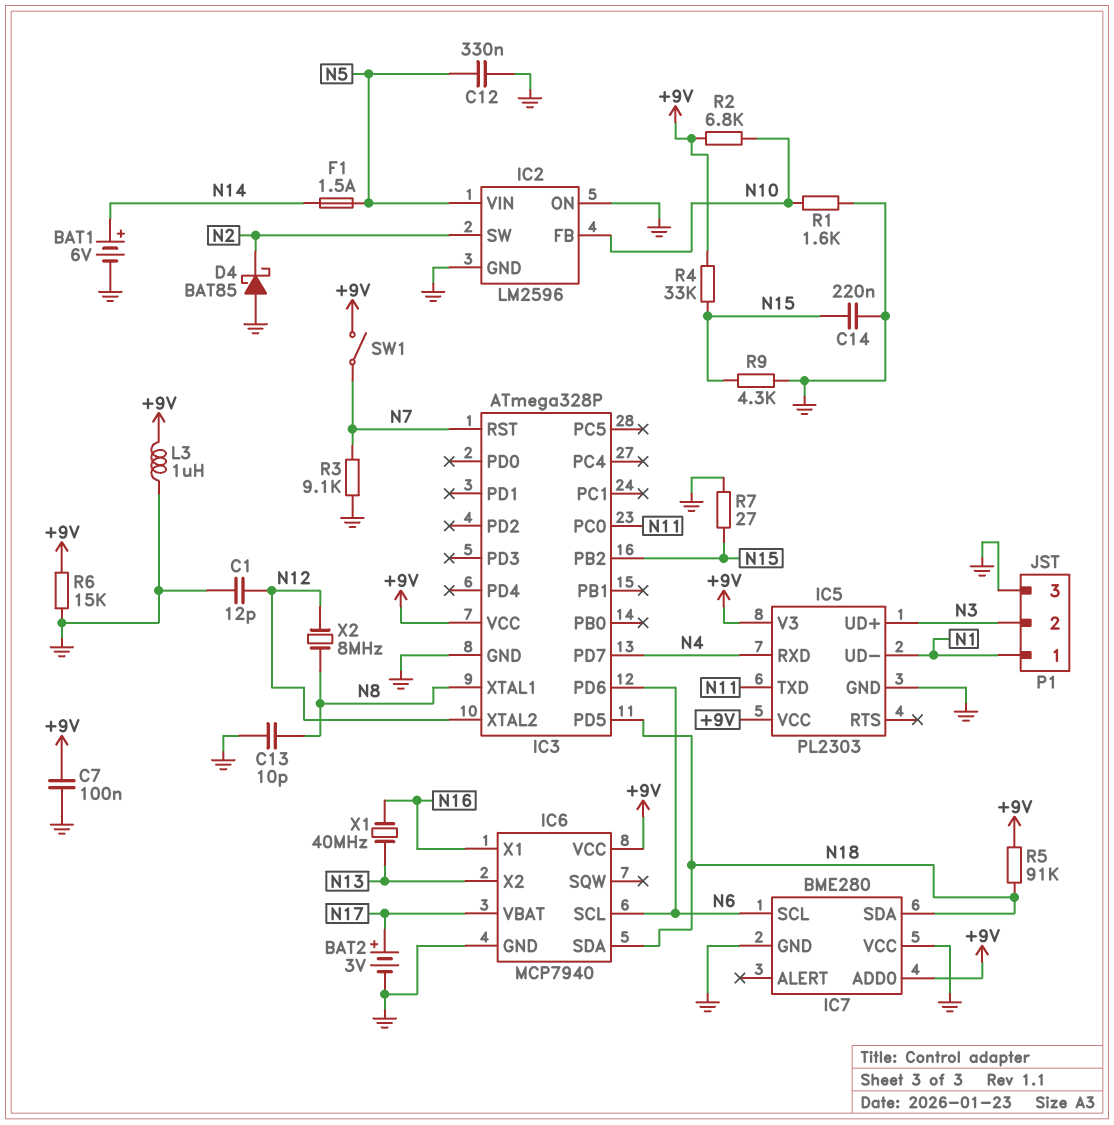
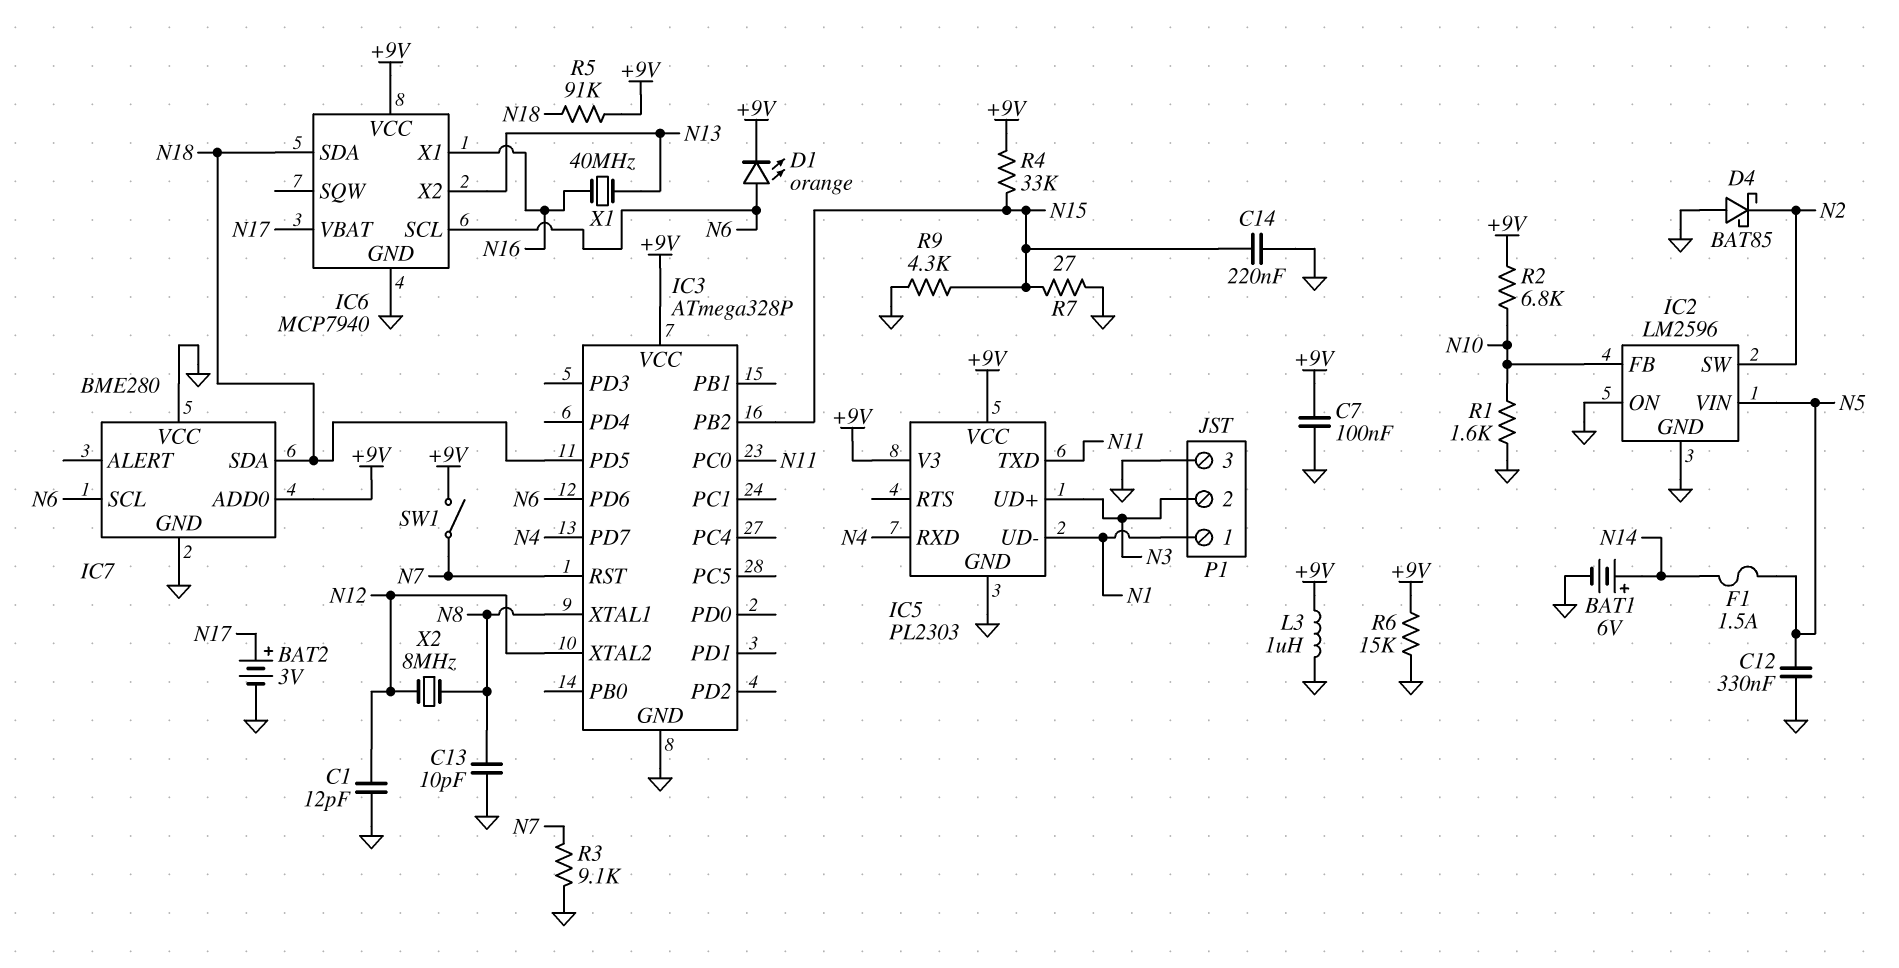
D1: none -> LED orange (A N6, K +9V)

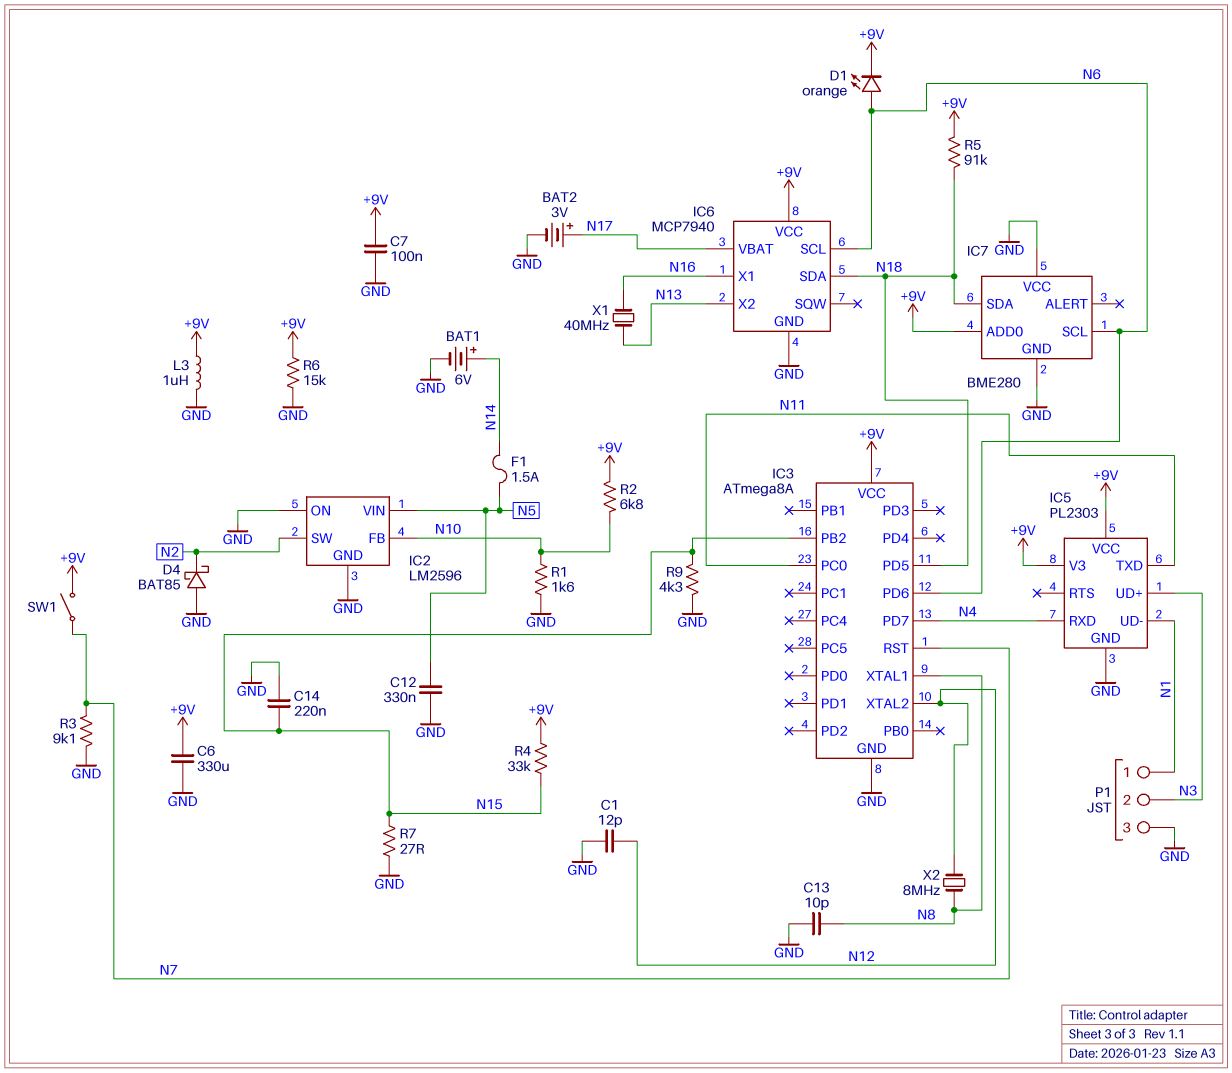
C6: none -> 330uF (+9V, GND)
IC3: ATmega328P -> ATmega8A

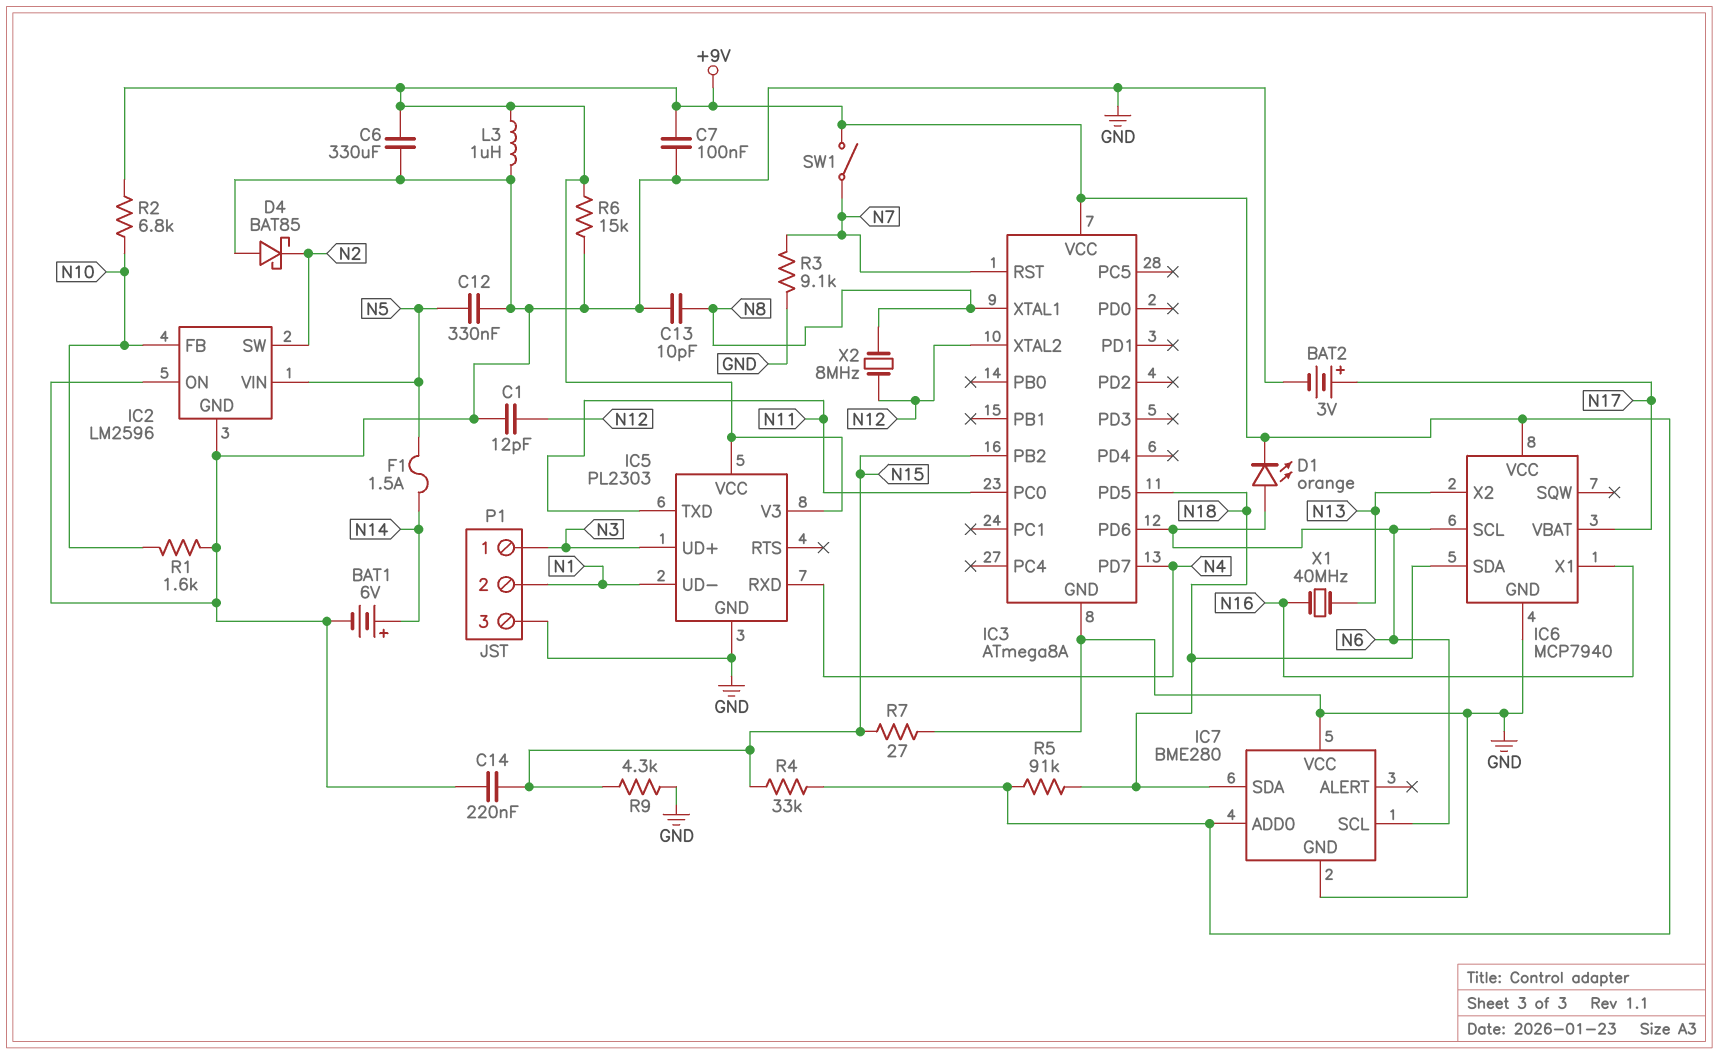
P1 pin 1: N1 -> N3
P1 pin 2: N3 -> N1

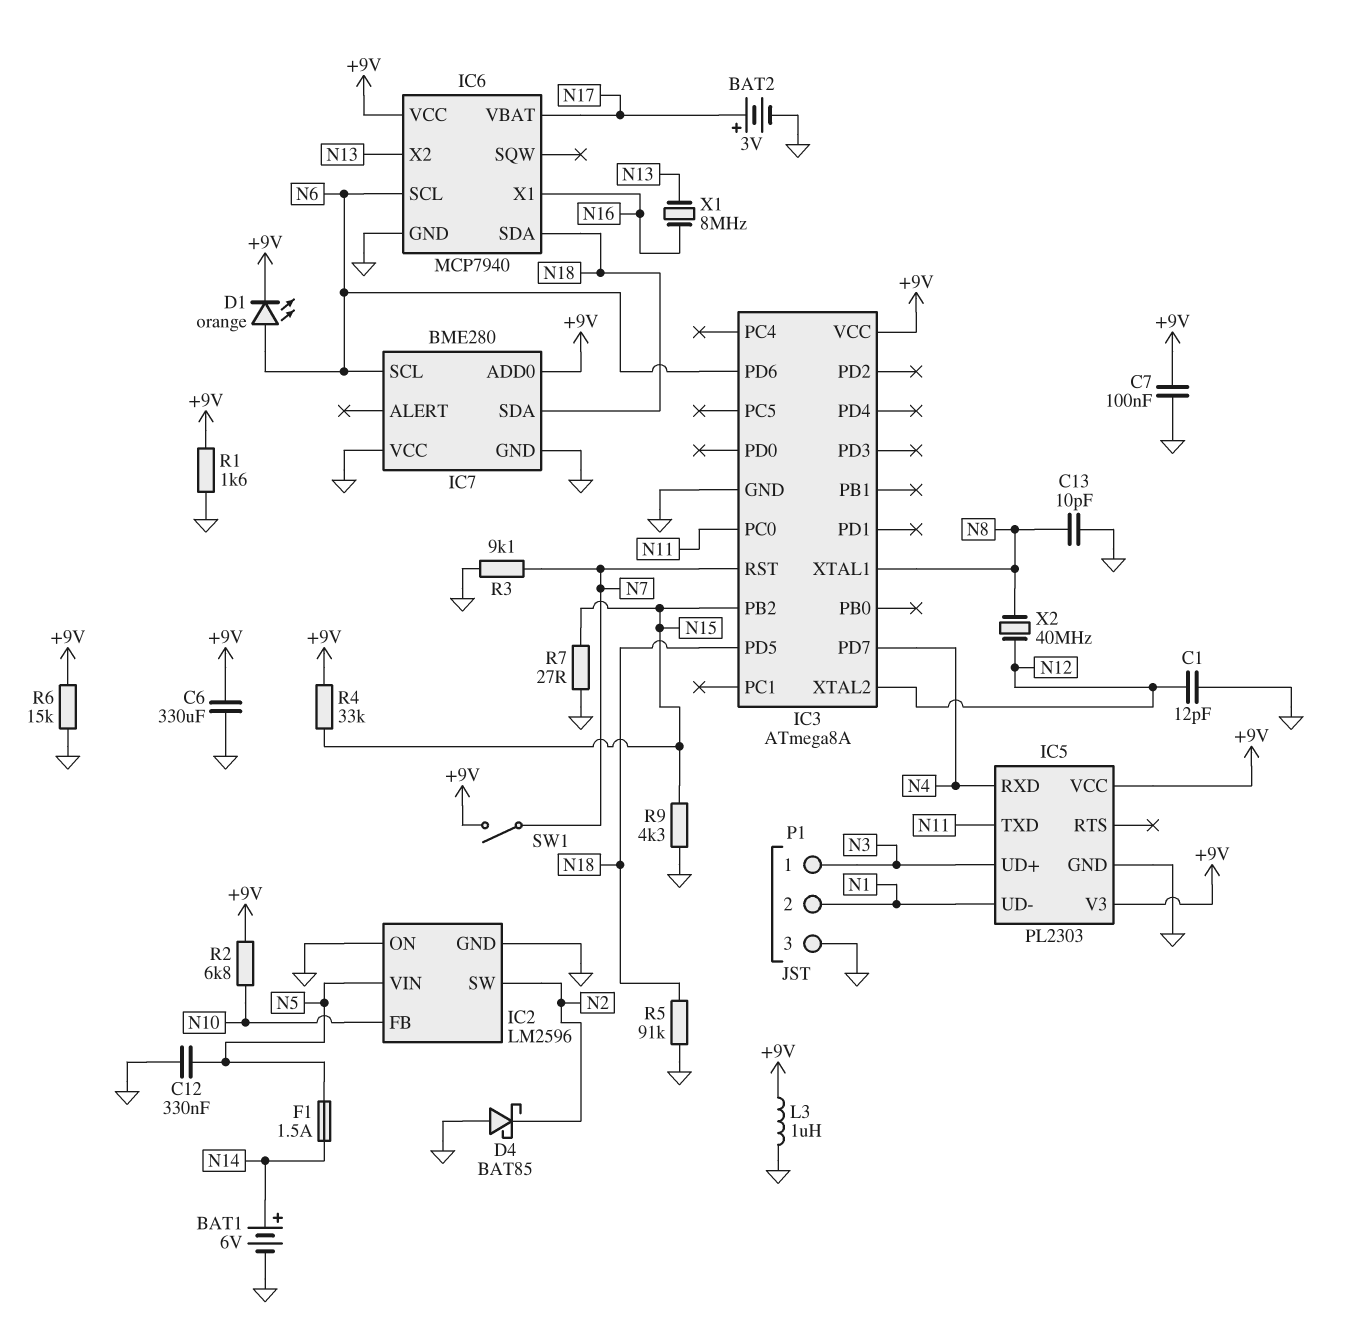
C14: 220nF (GND, N15) -> none
R1: 1.6k (GND, N10) -> 1.6k (+9V, GND)
R5: 91k (+9V, N18) -> 91k (GND, N18)
X1: 40MHz (N13, N16) -> 8MHz (N13, N16)
X2: 8MHz (N8, N12) -> 40MHz (N8, N12)

